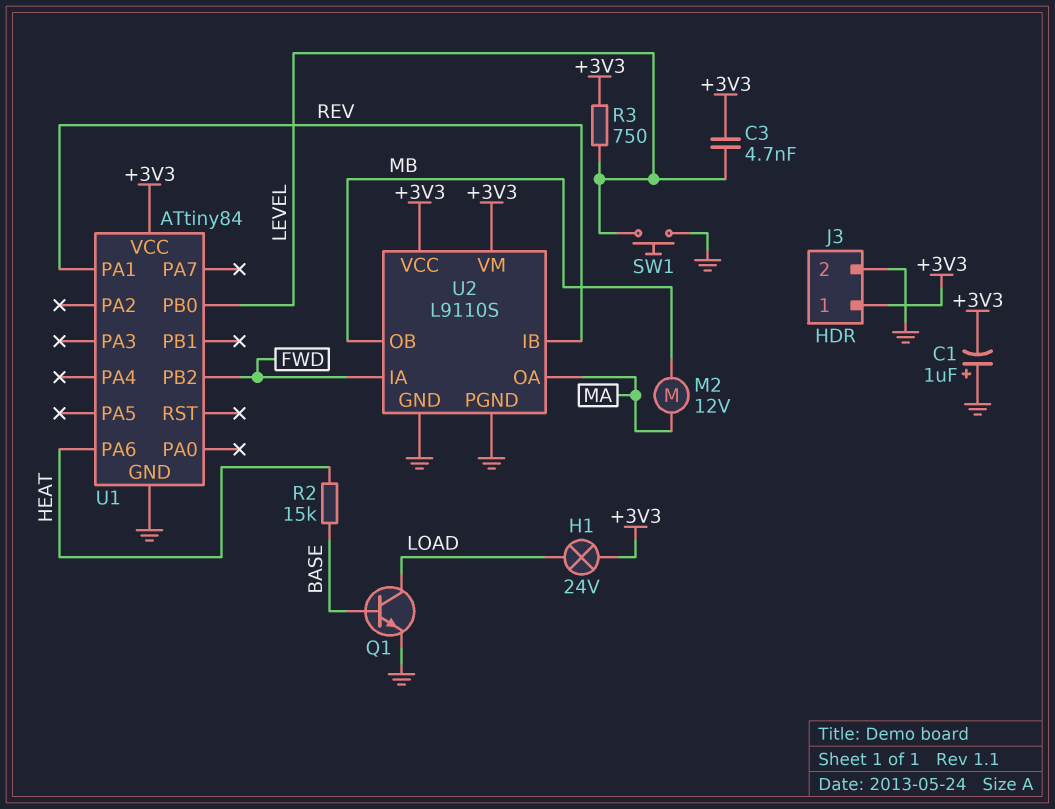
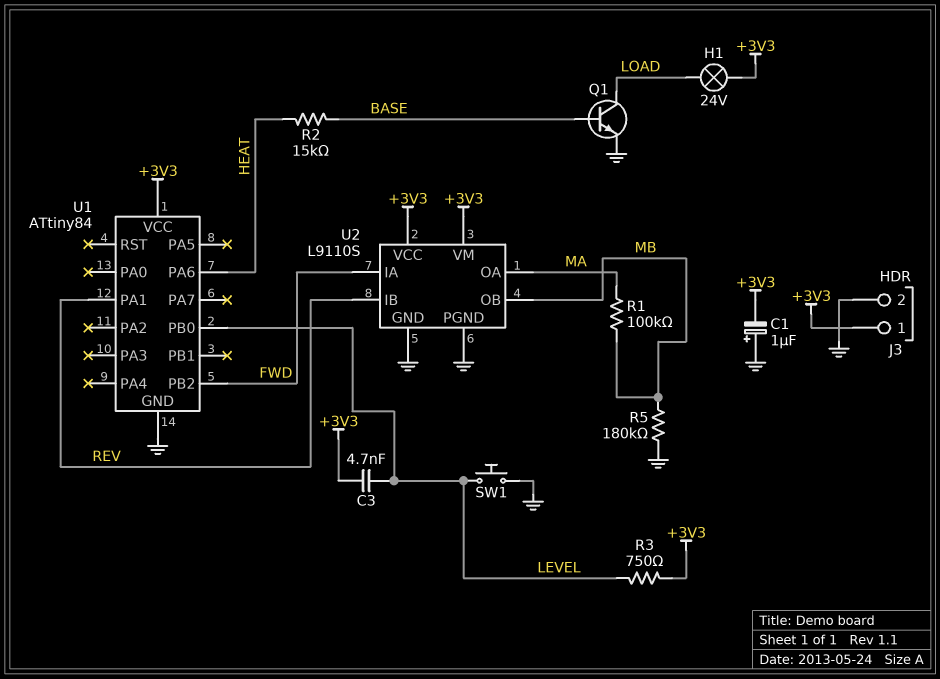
M2: motor 12V (MA, MB) -> none
R1: none -> 100k (MA, MB)
R5: none -> 180k (GND, MB)

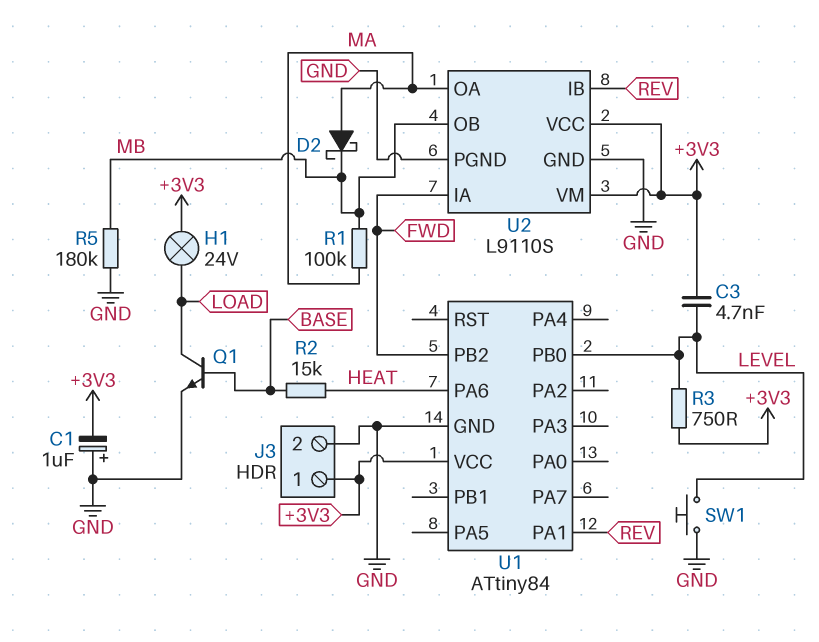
D2: none -> schottky (A MA, K MB)

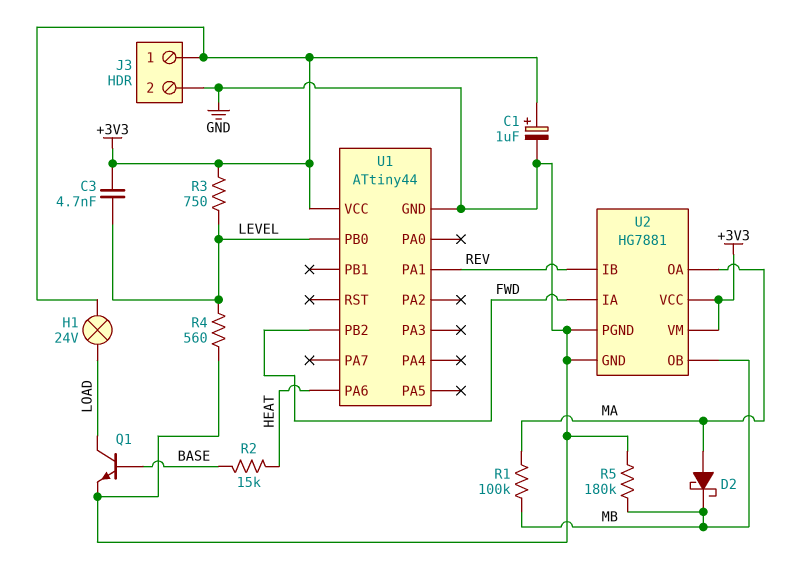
C1: 1uF (plus GND, minus +3V3) -> 1uF (plus +3V3, minus GND)
R4: none -> 560 (GND, LEVEL)
SW1: button (GND, LEVEL) -> none
U1: ATtiny84 -> ATtiny44
U2: L9110S -> HG7881

